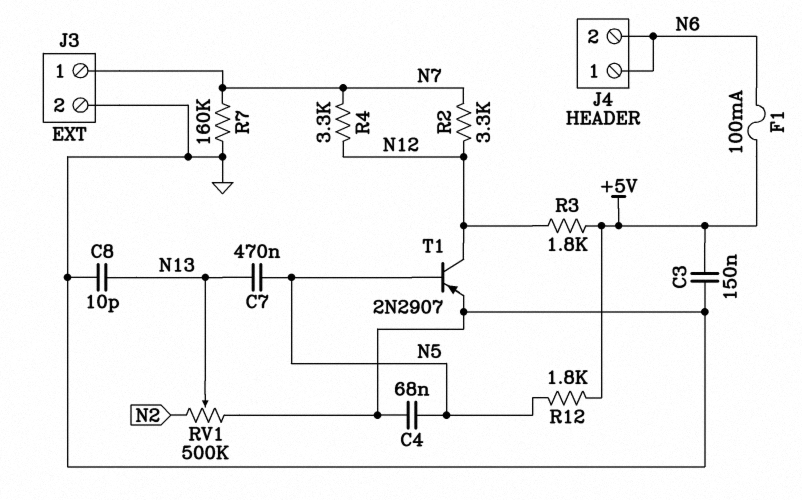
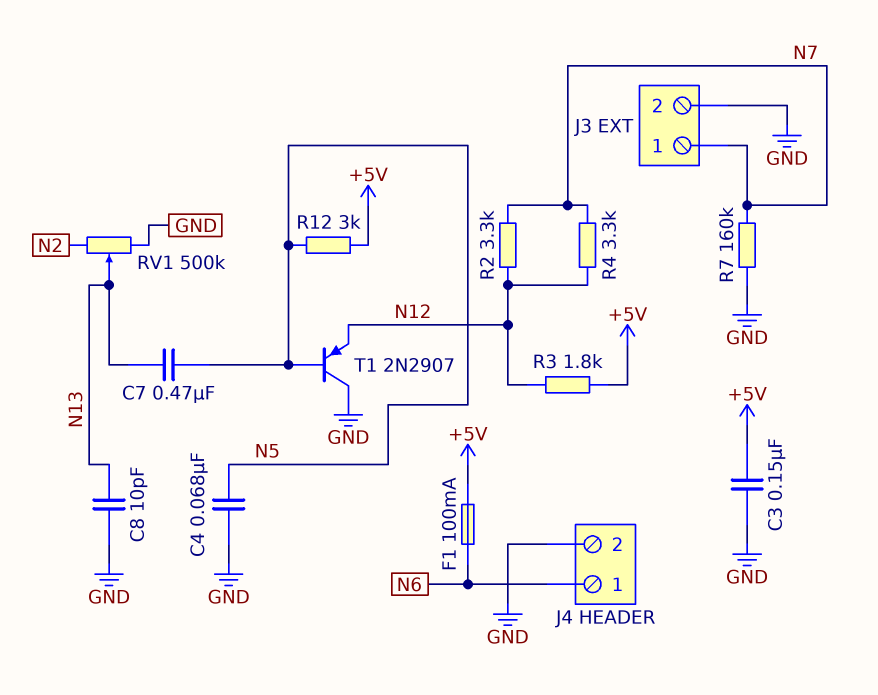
J4 pin 2: N6 -> GND
R12: 1.8k (+5V, N5) -> 3k (+5V, N5)
T1: PNP 2N2907 (B N5, C N12, E GND) -> PNP 2N2907 (B N5, C GND, E N12)

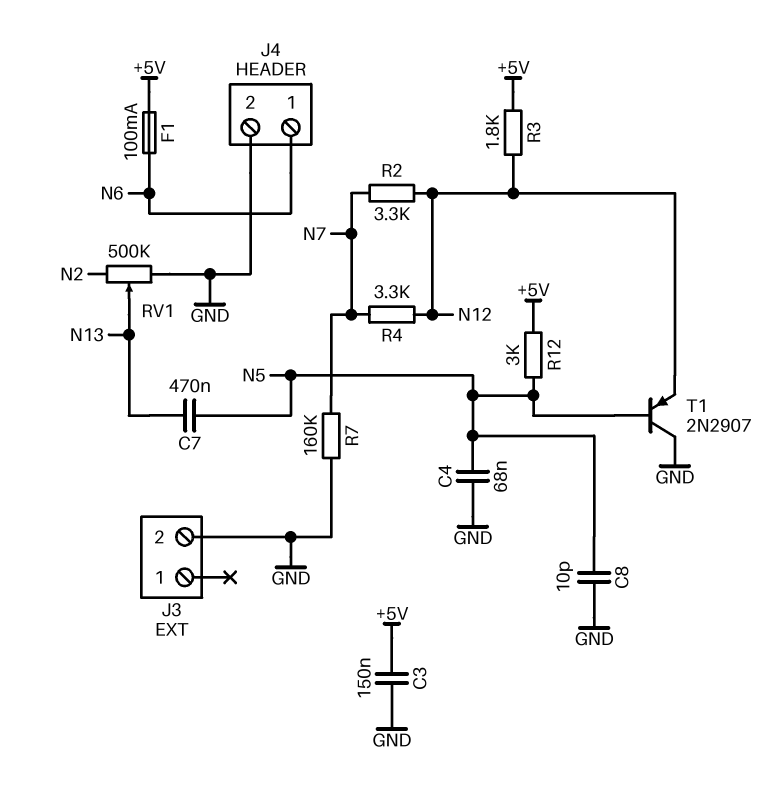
C8: 10pF (GND, N13) -> 10pF (GND, N5)
J3 pin 1: N7 -> none

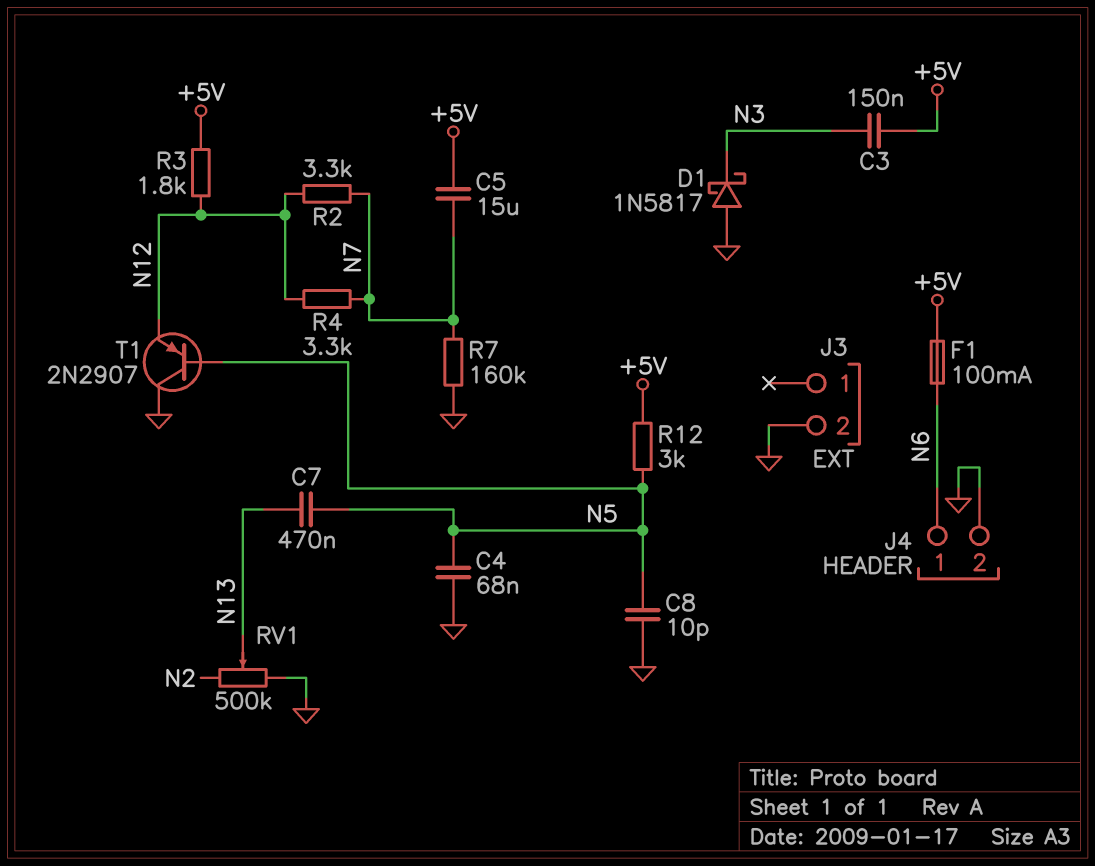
C3: 150nF (+5V, GND) -> 150nF (+5V, N3)
C5: none -> 15uF (+5V, N7)
D1: none -> schottky 1N5817 (A GND, K N3)

